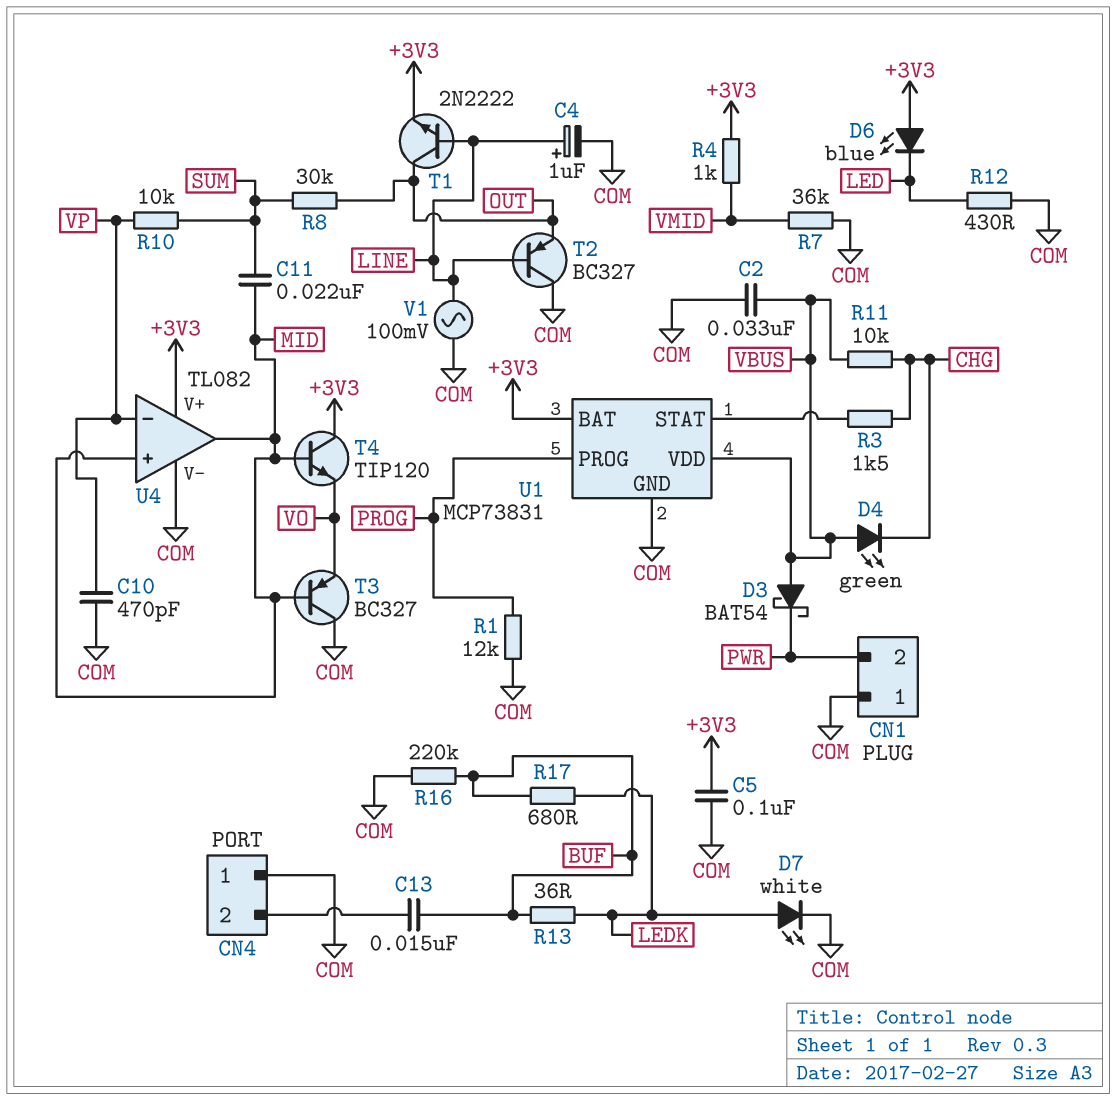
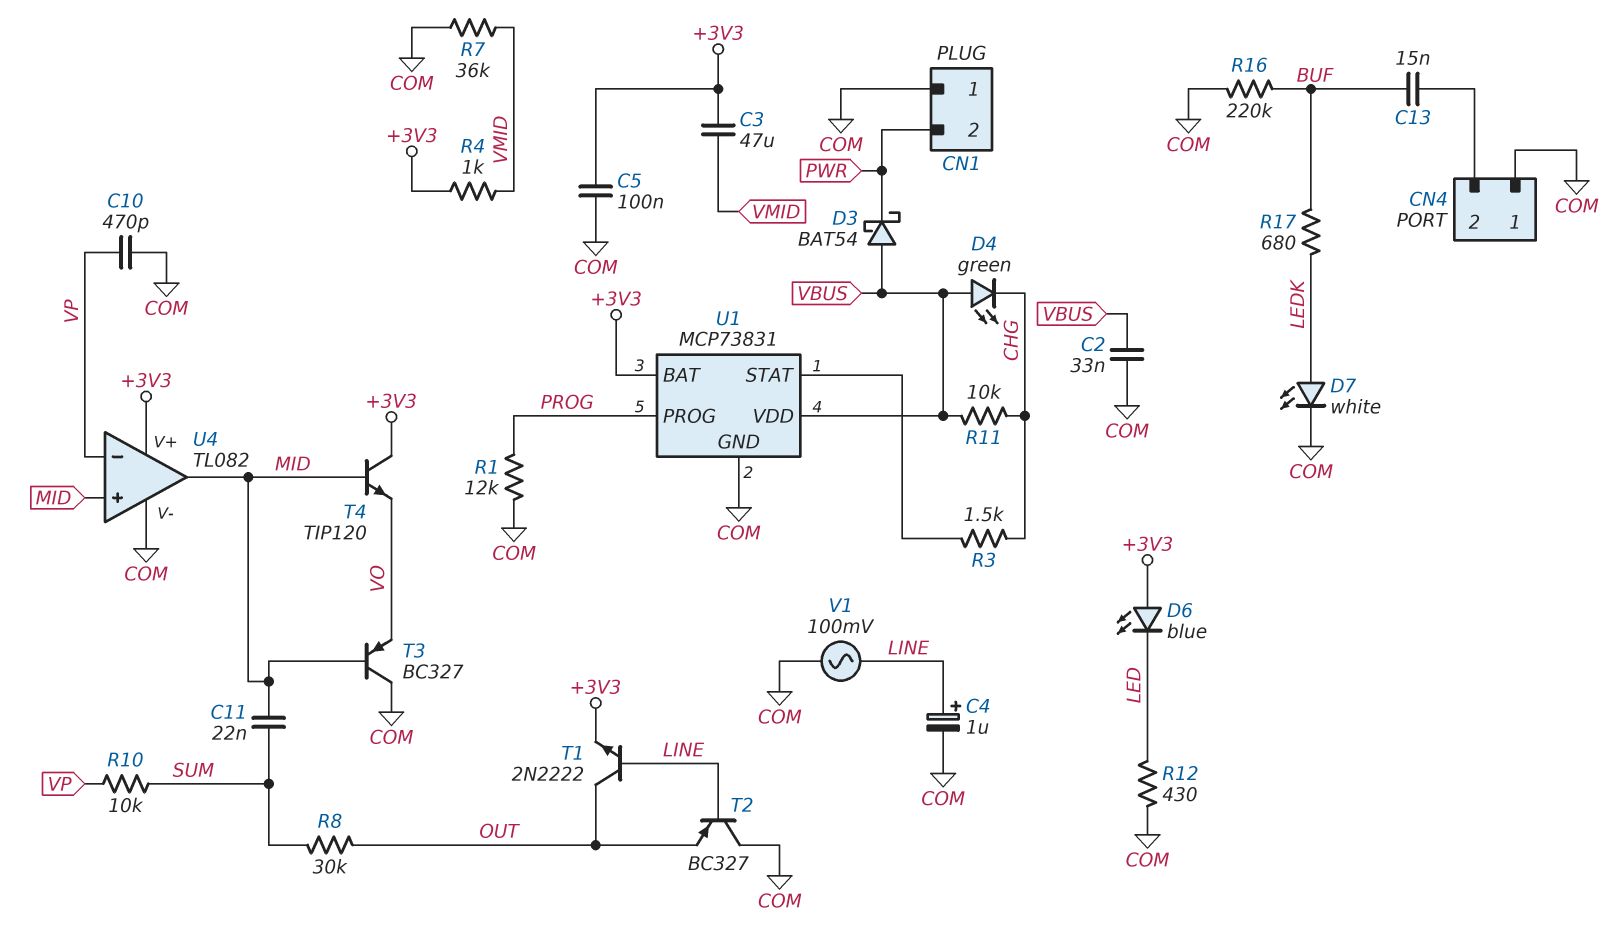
C3: none -> 47uF (+3V3, VMID)
R13: 36 (BUF, LEDK) -> none

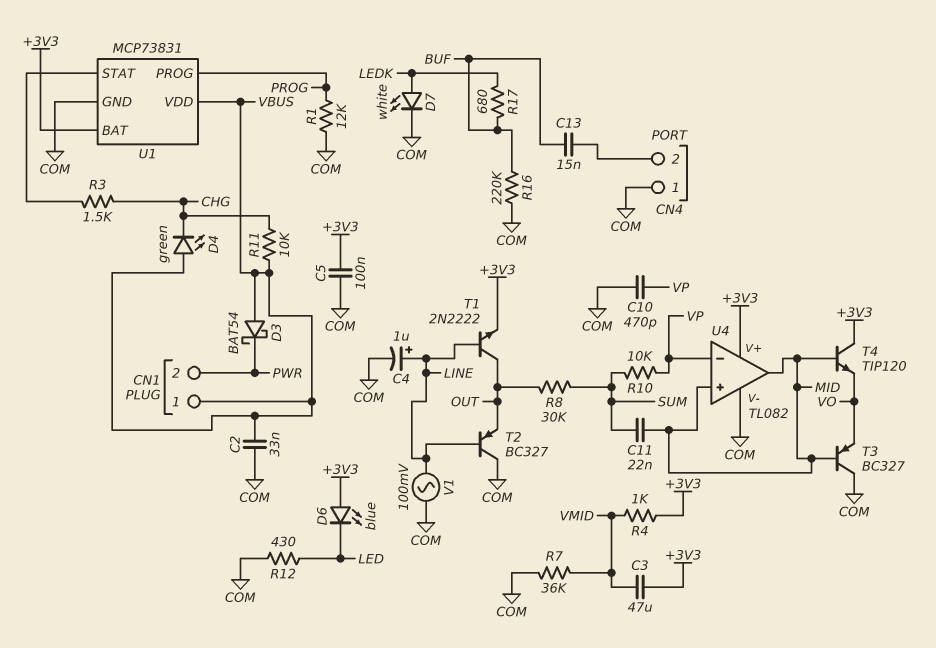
CN1 pin 1: COM -> VBUS

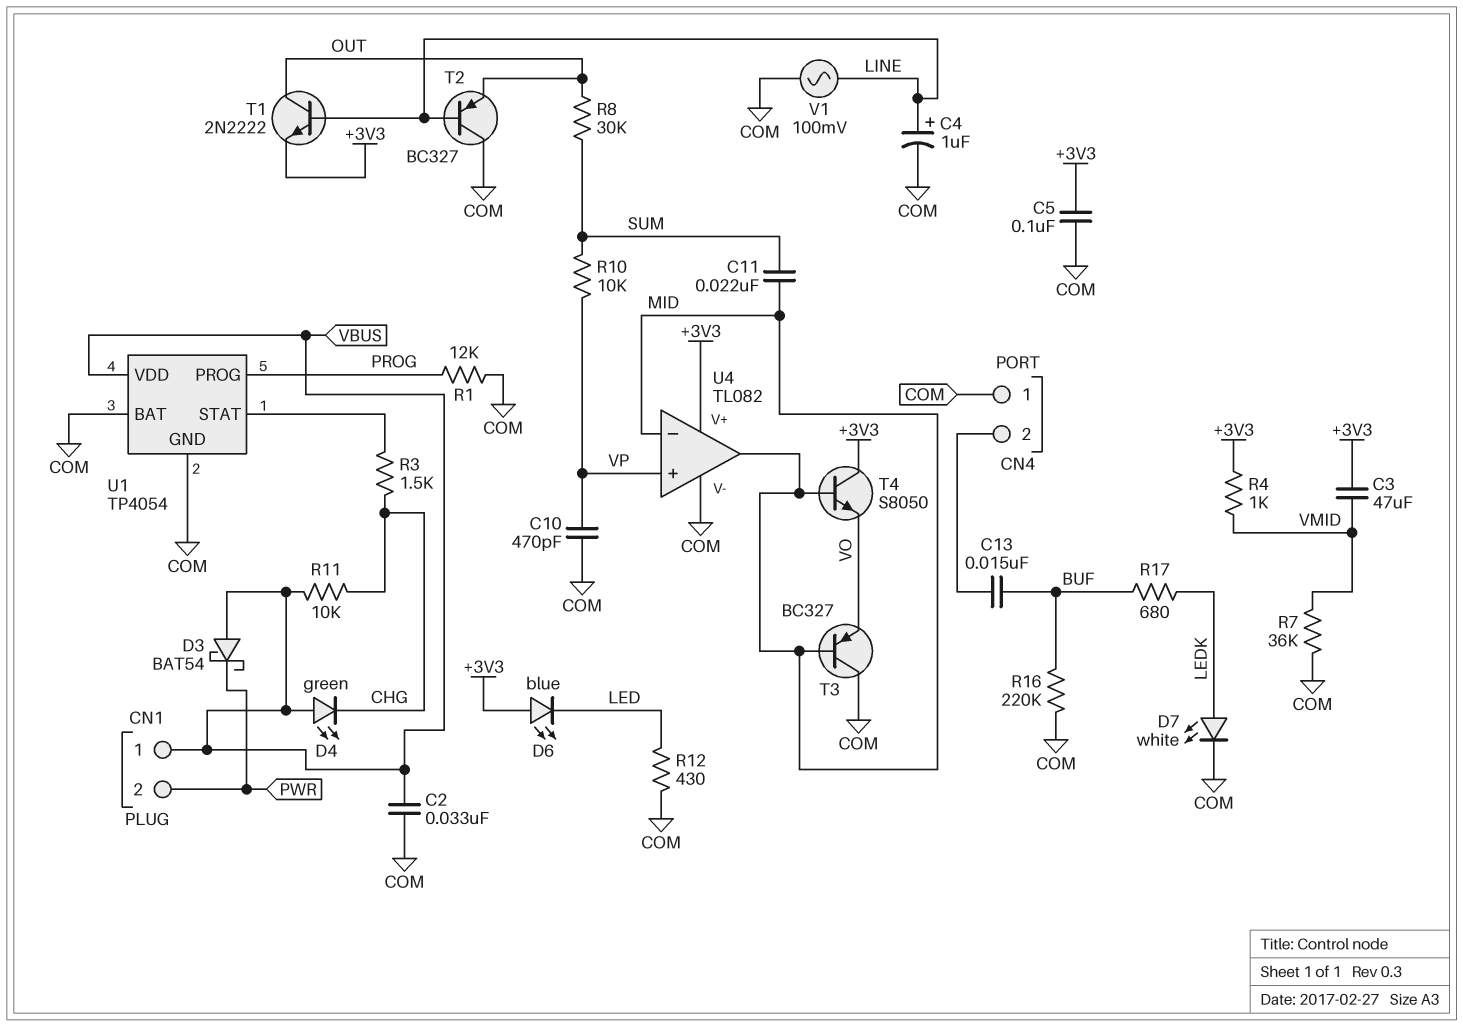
T4: NPN TIP120 (B MID, C +3V3, E VO) -> NPN S8050 (B MID, C +3V3, E VO)
U1: MCP73831 -> TP4054
U1 pin BAT: +3V3 -> COM
U4 pin in+: MID -> VP
U4 pin in-: VP -> MID

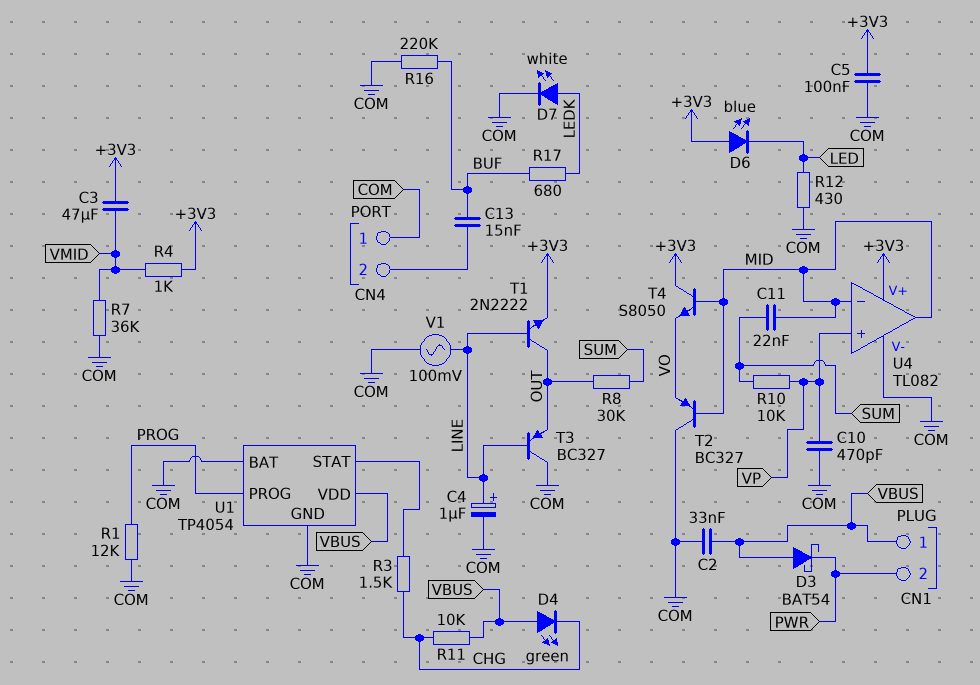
T2: PNP BC327 (B LINE, C COM, E OUT) -> PNP BC327 (B MID, C COM, E VO)
T3: PNP BC327 (B MID, C COM, E VO) -> PNP BC327 (B LINE, C COM, E OUT)

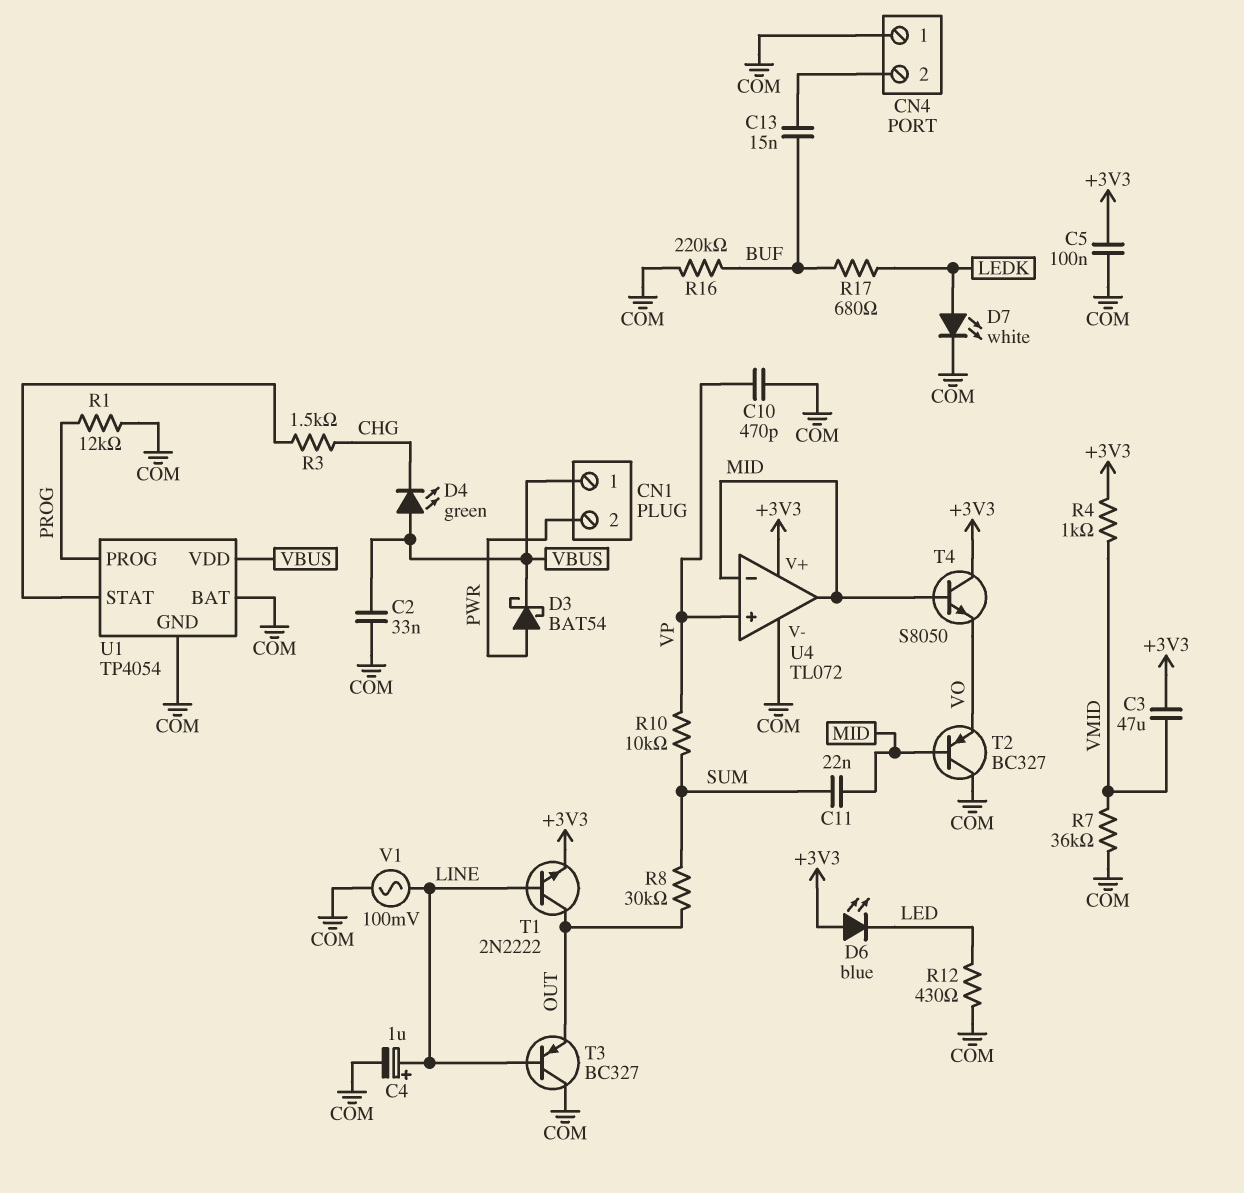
D3: schottky BAT54 (A VBUS, K PWR) -> schottky BAT54 (A PWR, K VBUS)
R11: 10k (CHG, VBUS) -> none
U4: TL082 -> TL072

